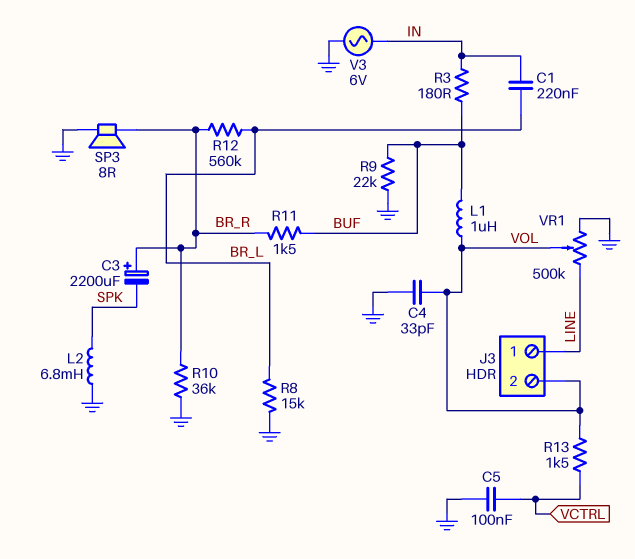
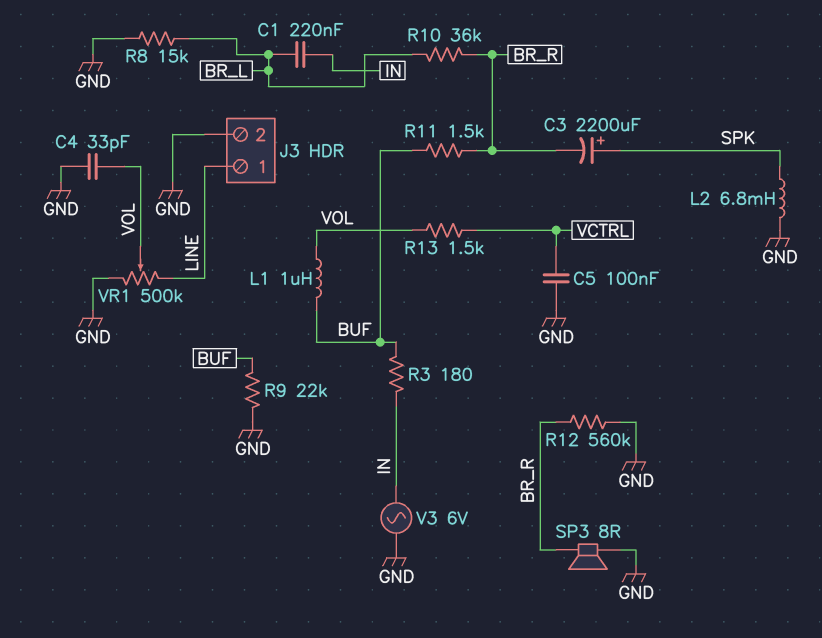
C3: 2200uF (plus BR_R, minus SPK) -> 2200uF (plus SPK, minus BR_R)
J3 pin 2: VOL -> GND
R10: 36k (BR_R, GND) -> 36k (BR_L, BR_R)
R12: 560k (BR_L, BR_R) -> 560k (BR_R, GND)

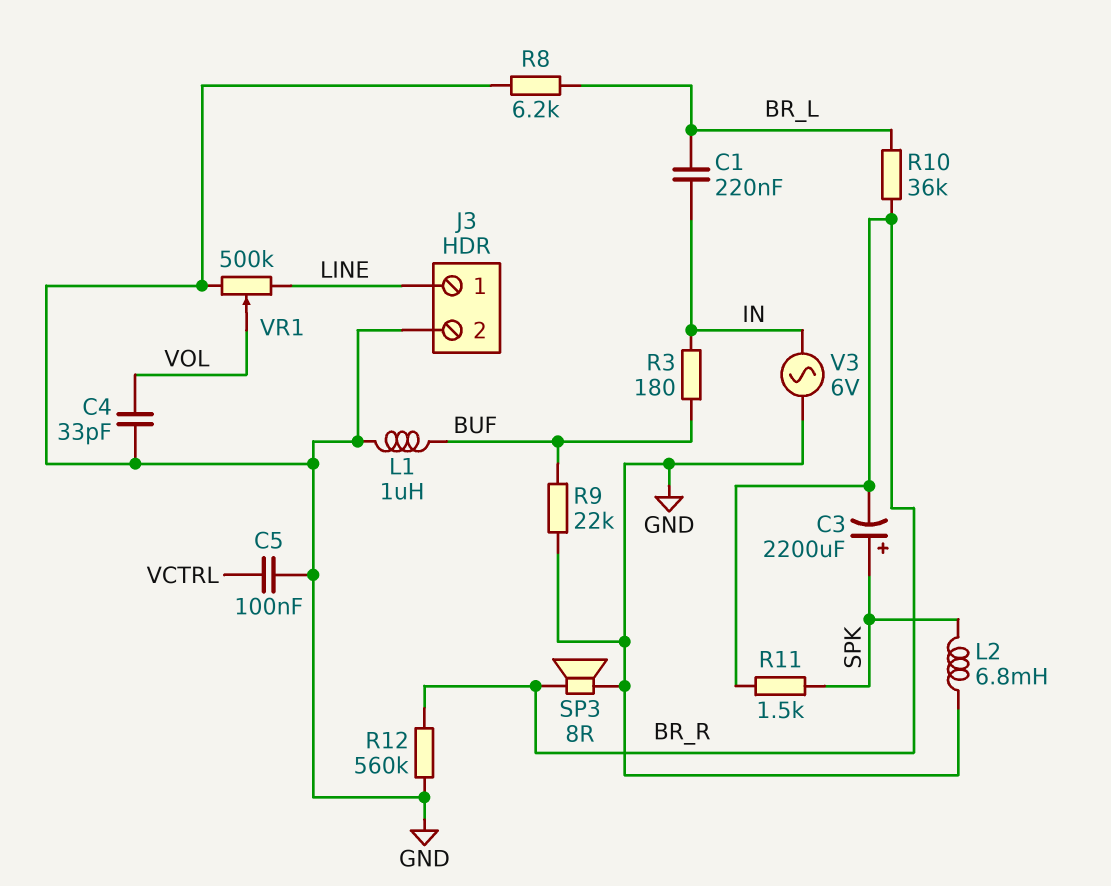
L1: 1uH (BUF, VOL) -> 1uH (BUF, GND)
R8: 15k (BR_L, GND) -> 6.2k (BR_L, GND)
R11: 1.5k (BR_R, BUF) -> 1.5k (BR_R, SPK)
R13: 1.5k (VCTRL, VOL) -> none

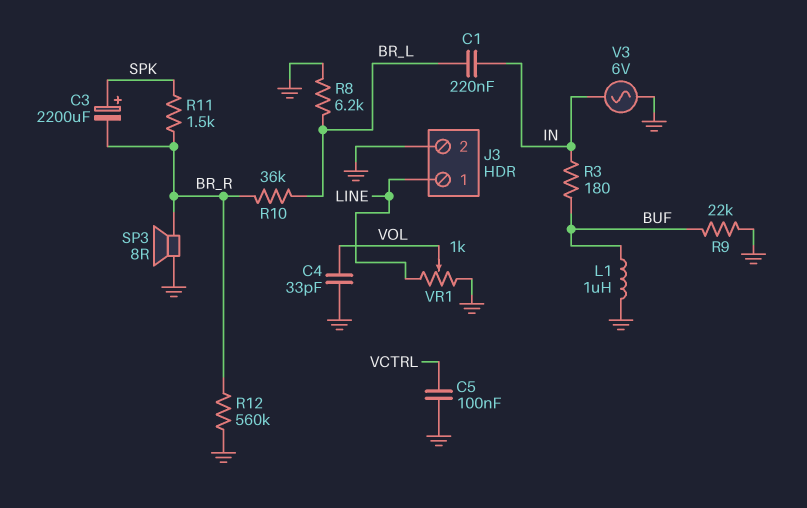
L2: 6.8mH (GND, SPK) -> none
VR1: 500k (GND, LINE, wiper VOL) -> 1k (GND, LINE, wiper VOL)

